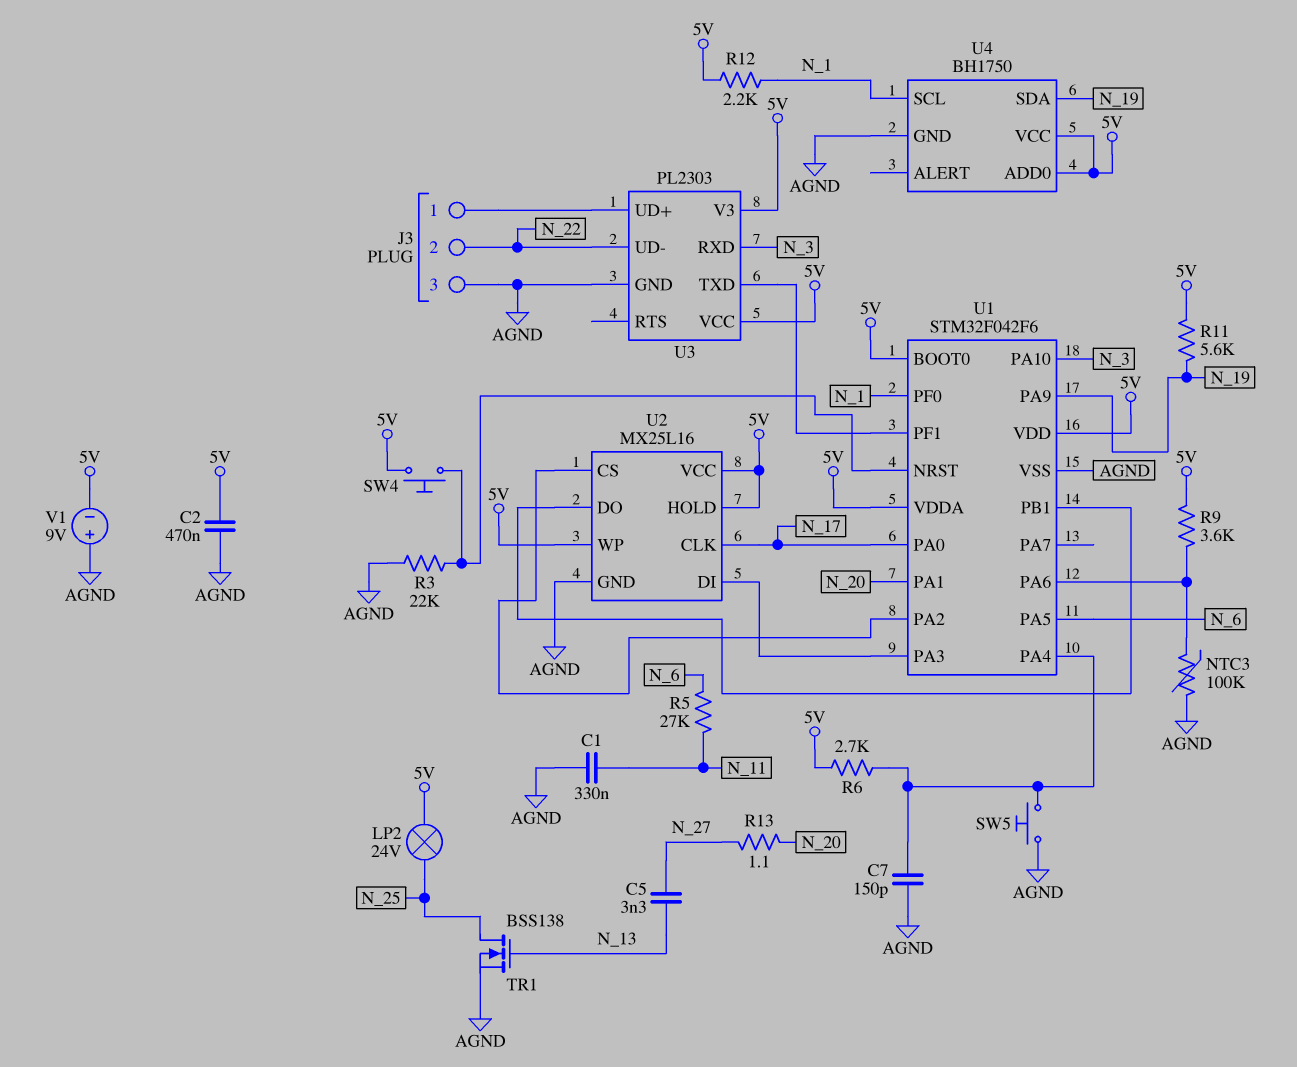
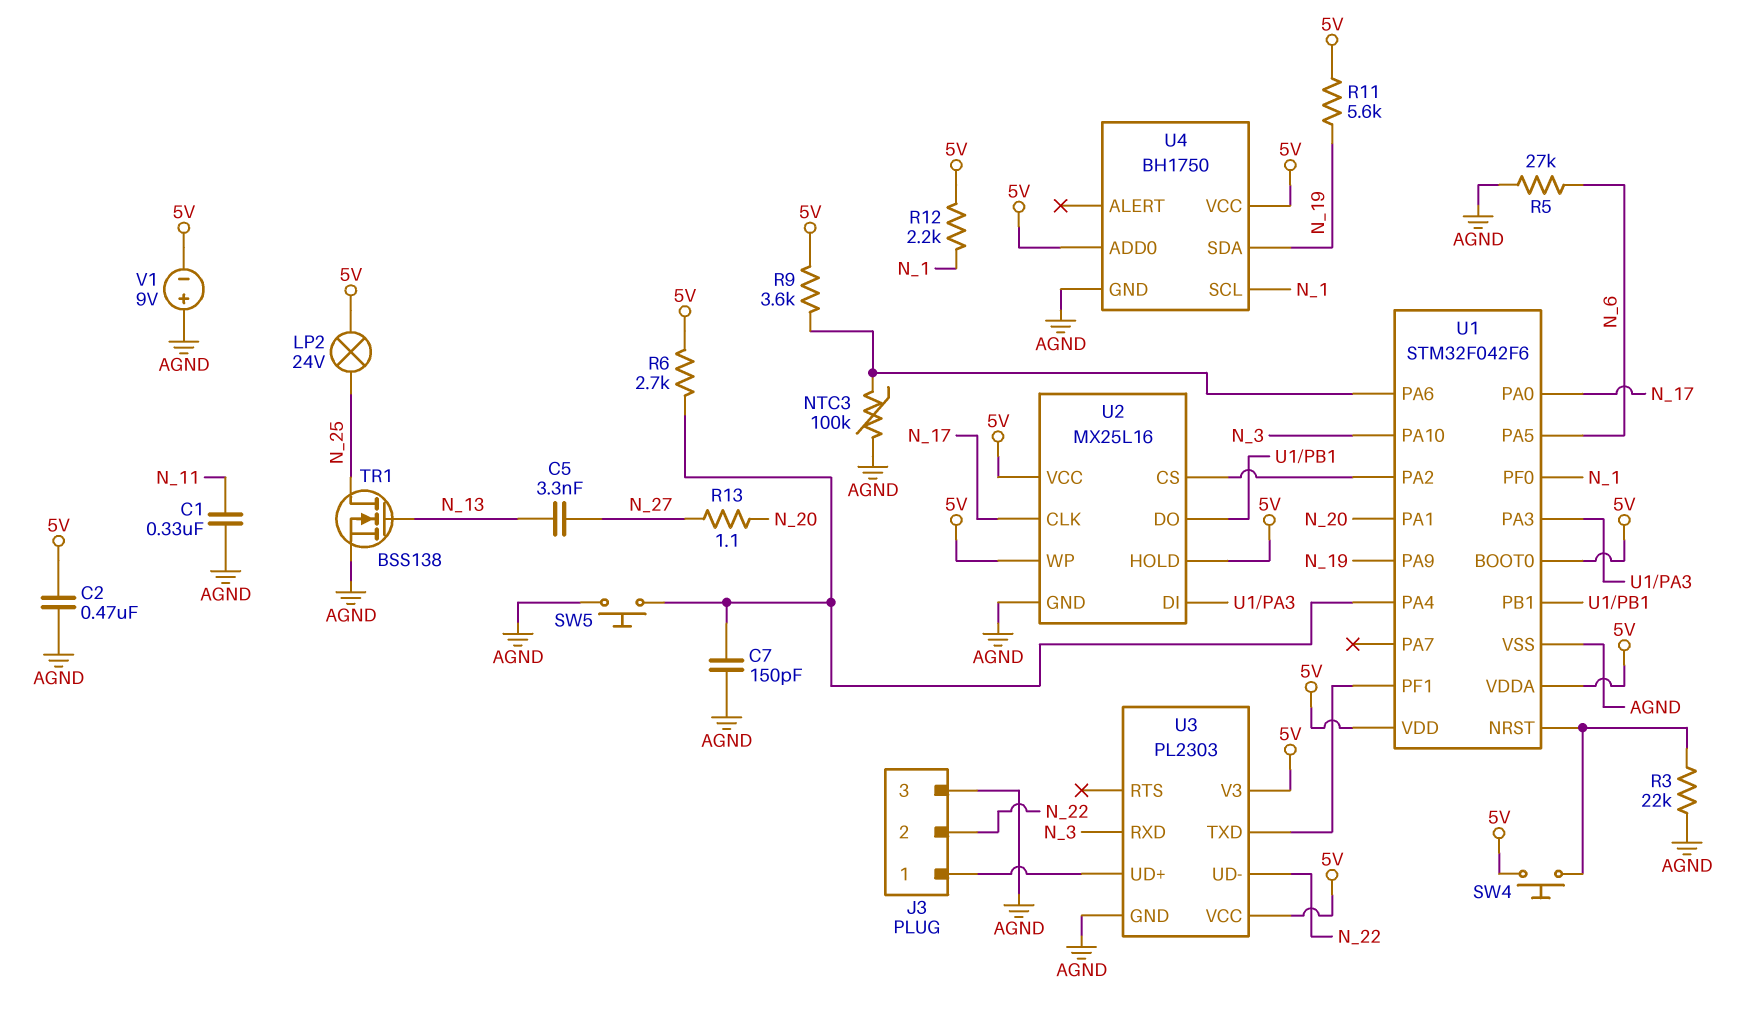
R5: 27k (N_6, N_11) -> 27k (AGND, N_6)

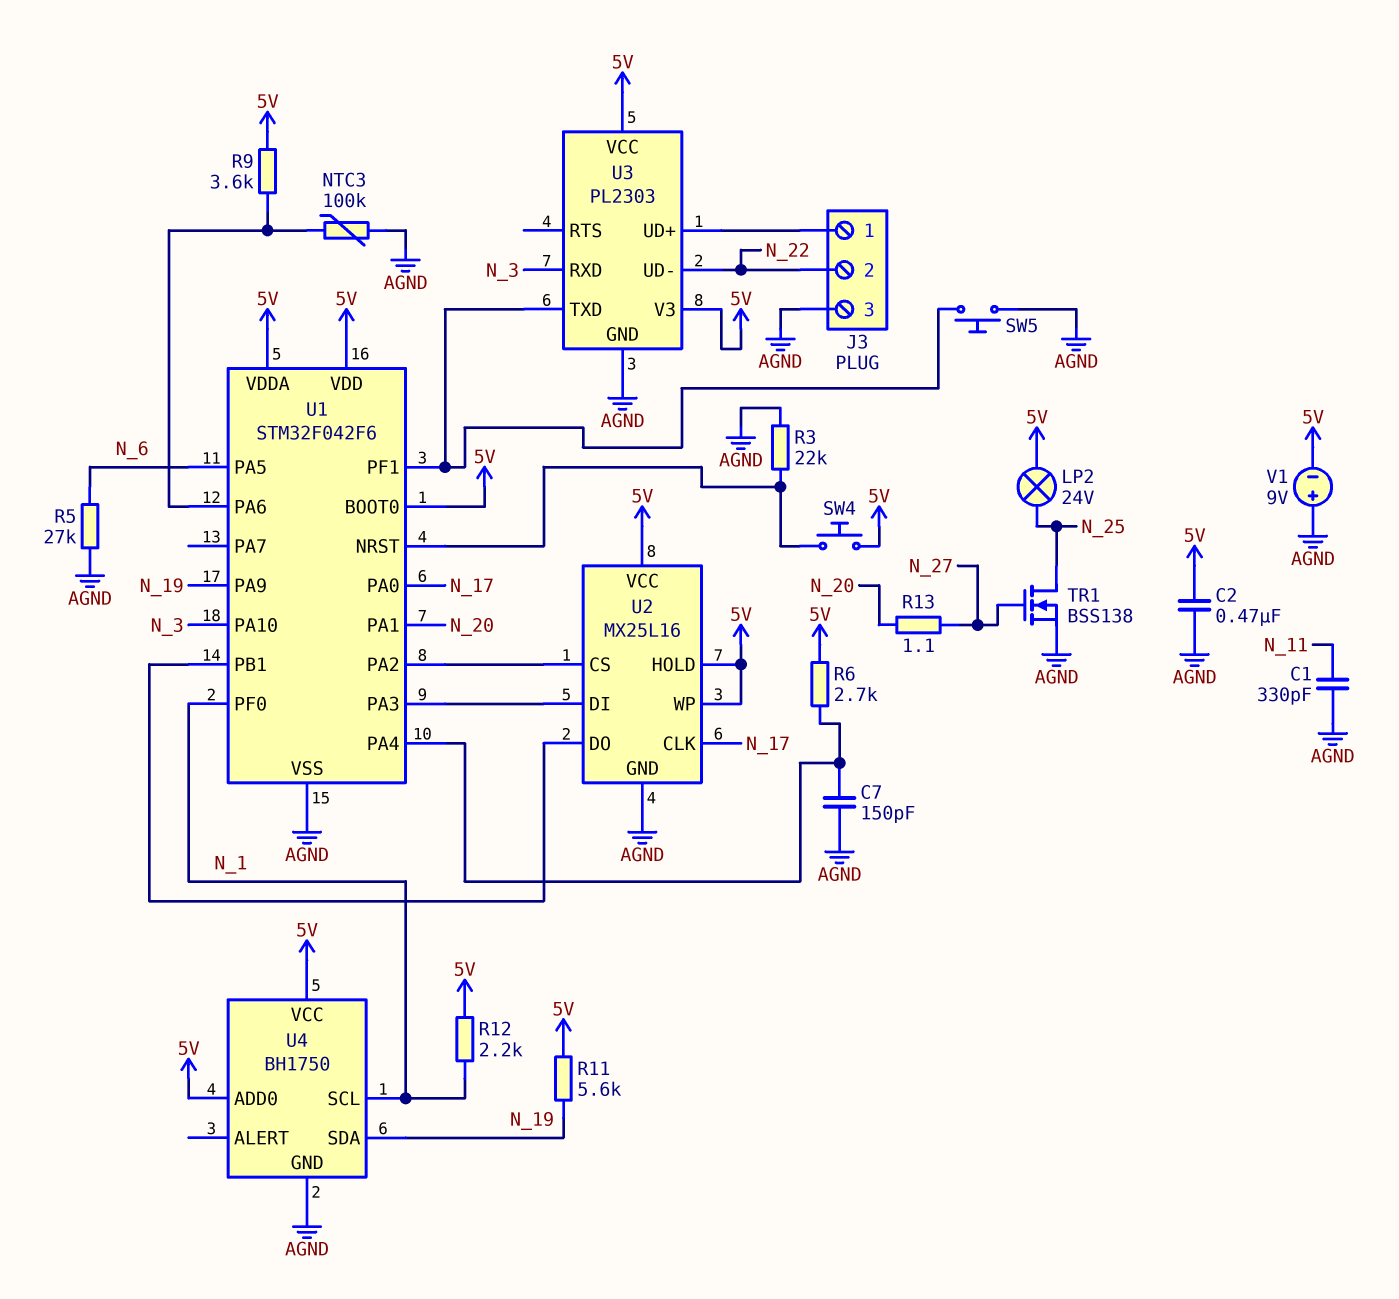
C1: 330nF (AGND, N_11) -> 330pF (AGND, N_11)
C5: 3.3nF (N_13, N_27) -> none
SW5: button (AGND, U1/PA4) -> button (AGND, U1/PF1)
TR1: NMOS BSS138 (G N_13, D N_25, S AGND) -> NMOS BSS138 (G N_27, D N_25, S AGND)

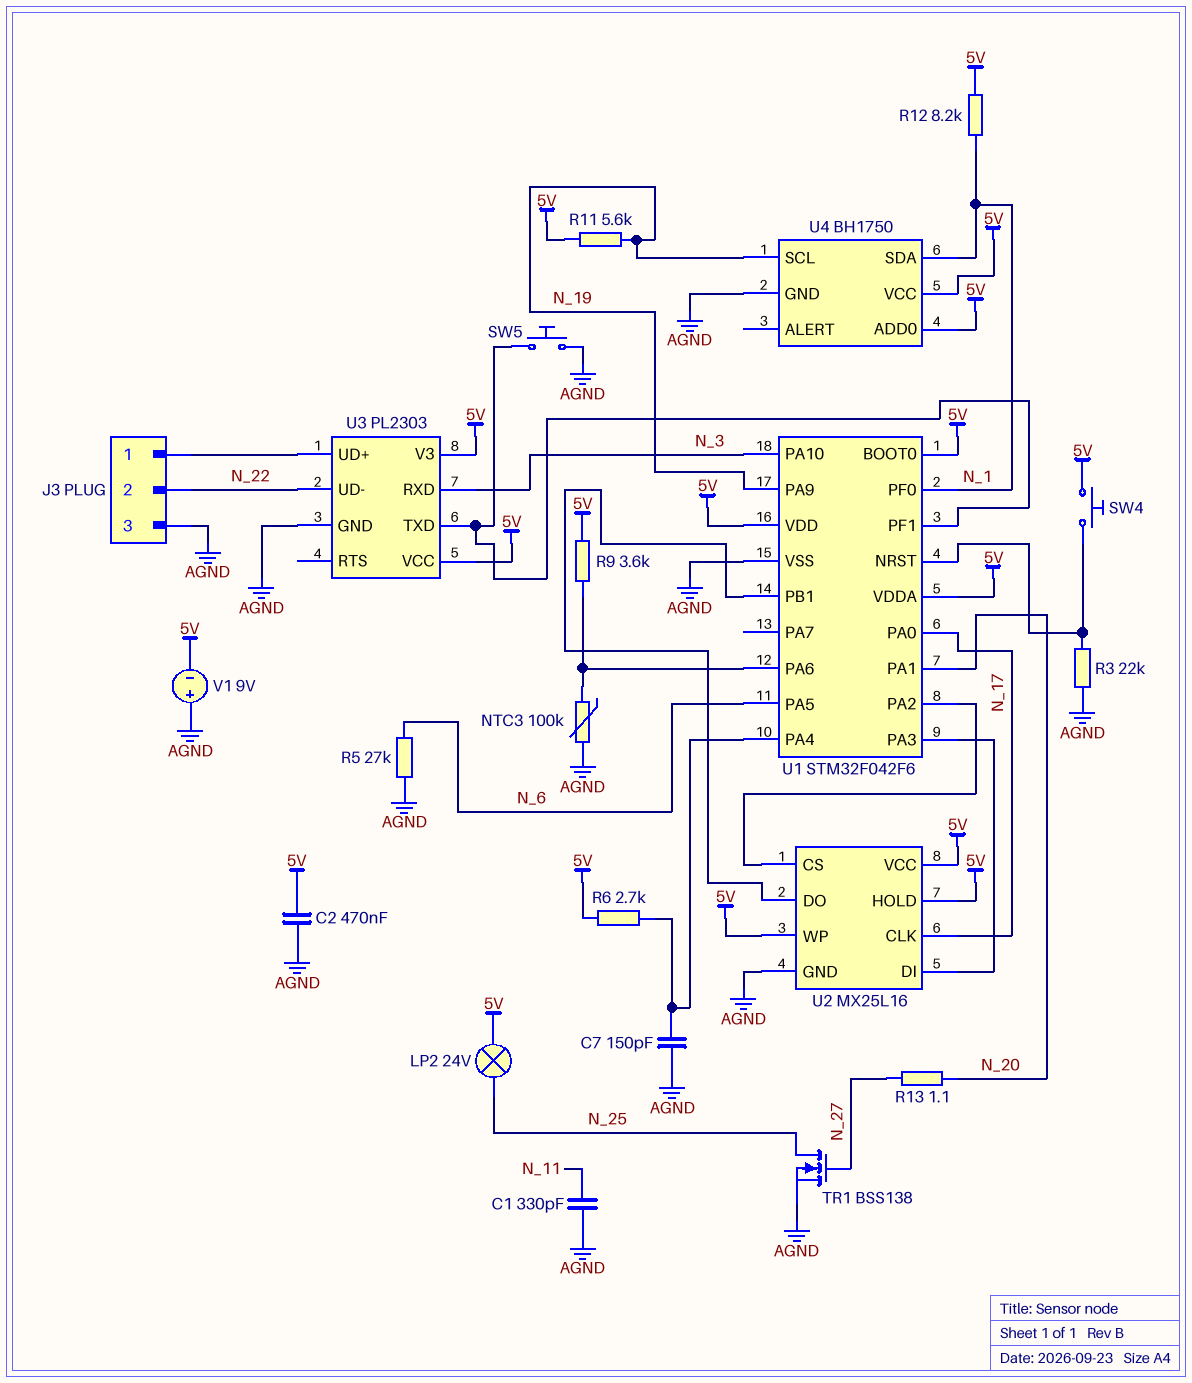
R12: 2.2k (5V, N_1) -> 8.2k (5V, N_1)
U4 pin SCL: N_1 -> N_19
U4 pin SDA: N_19 -> N_1

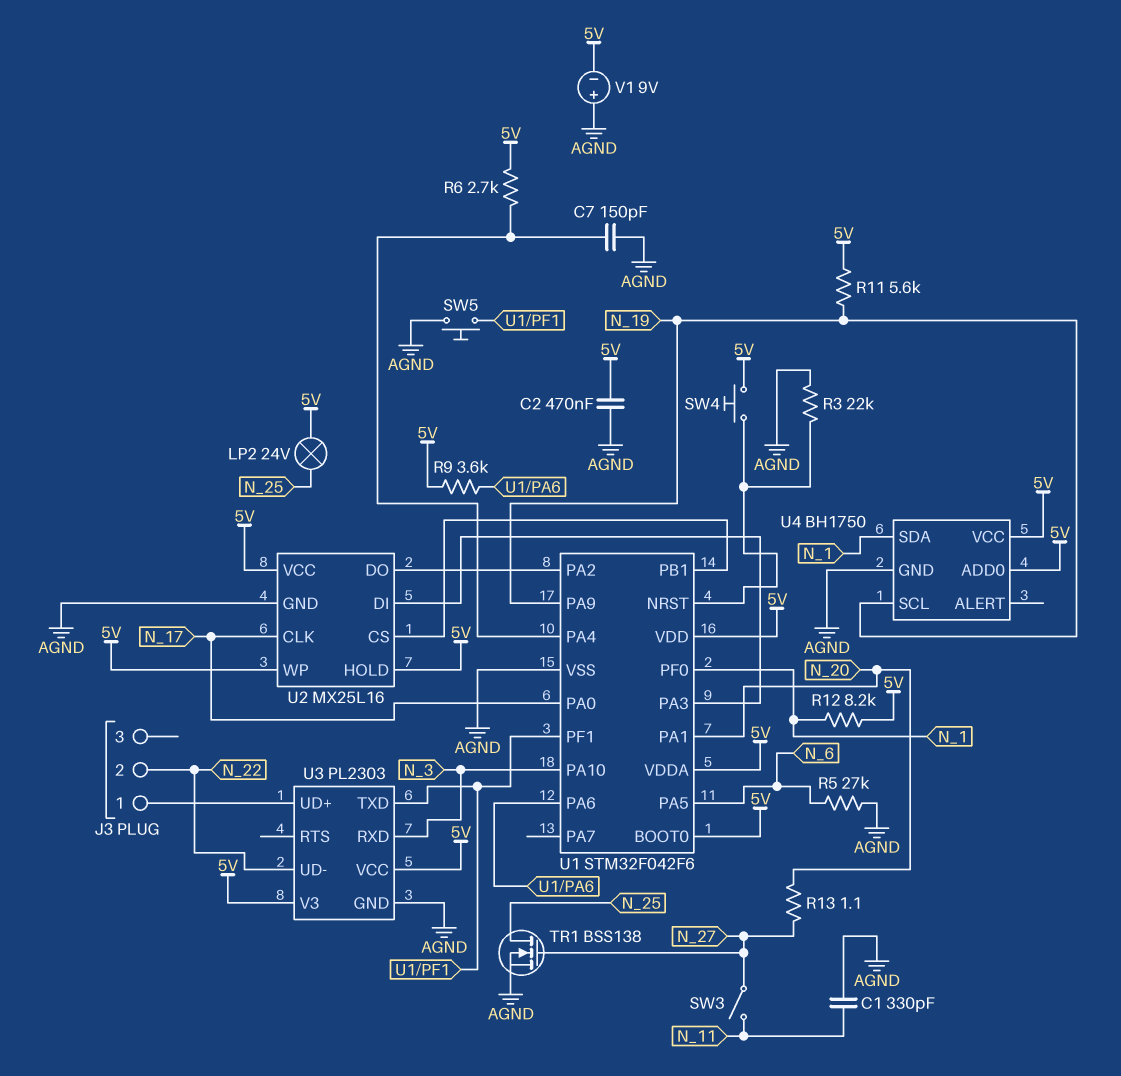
J3 pin 3: AGND -> none
NTC3: 100k (AGND, U1/PA6) -> none
SW3: none -> switch (N_11, N_27)
U2 pin CS: U1/PA2 -> U1/PB1
U2 pin DO: U1/PB1 -> U1/PA2

